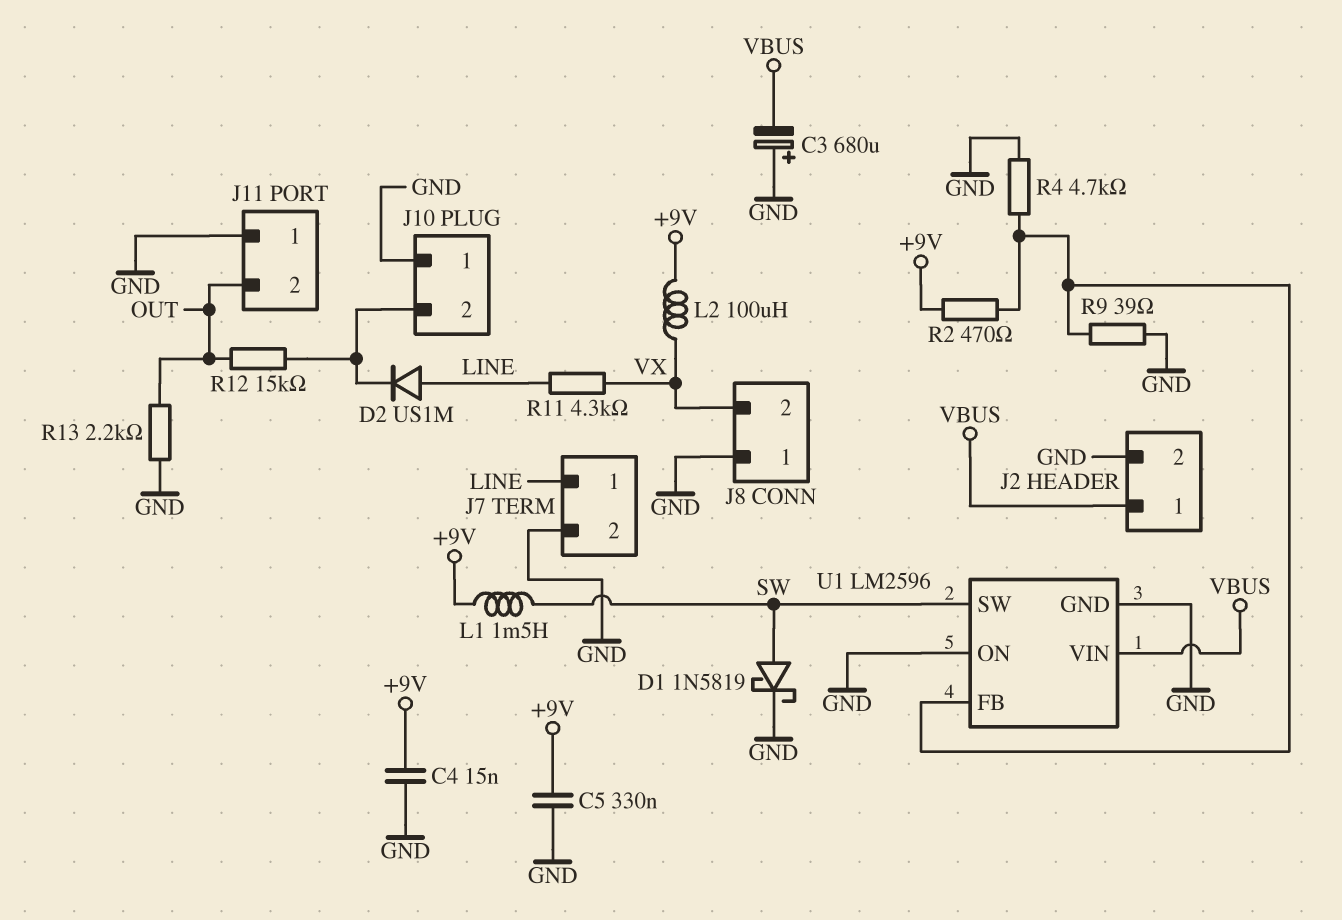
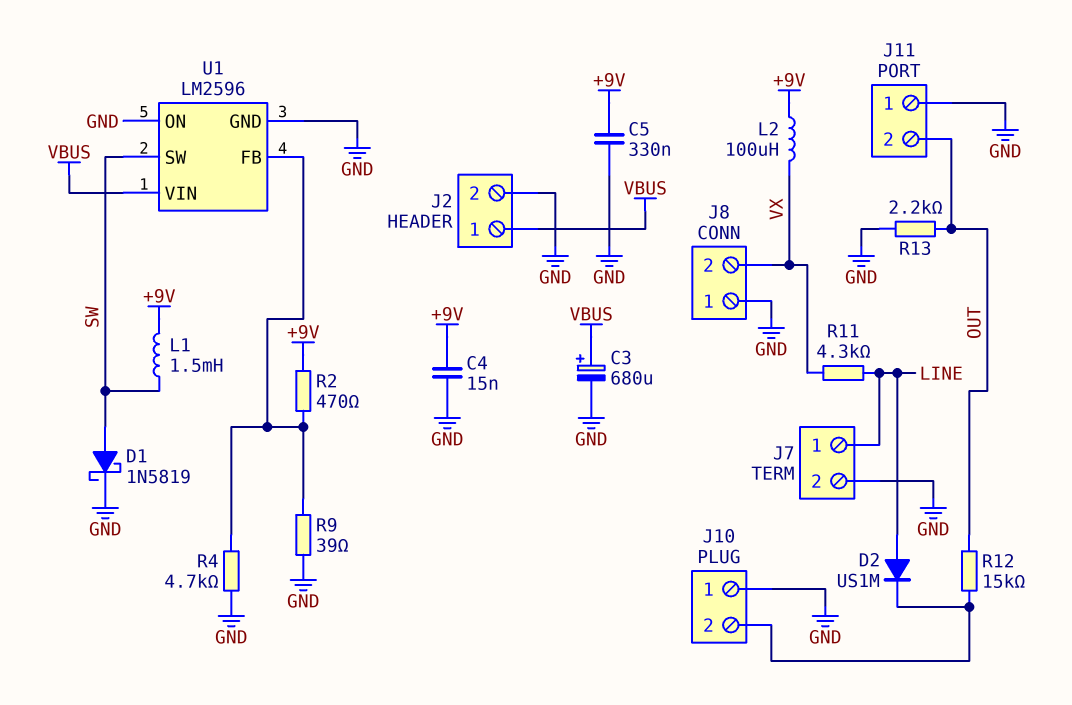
C3: 680uF (plus GND, minus VBUS) -> 680uF (plus VBUS, minus GND)

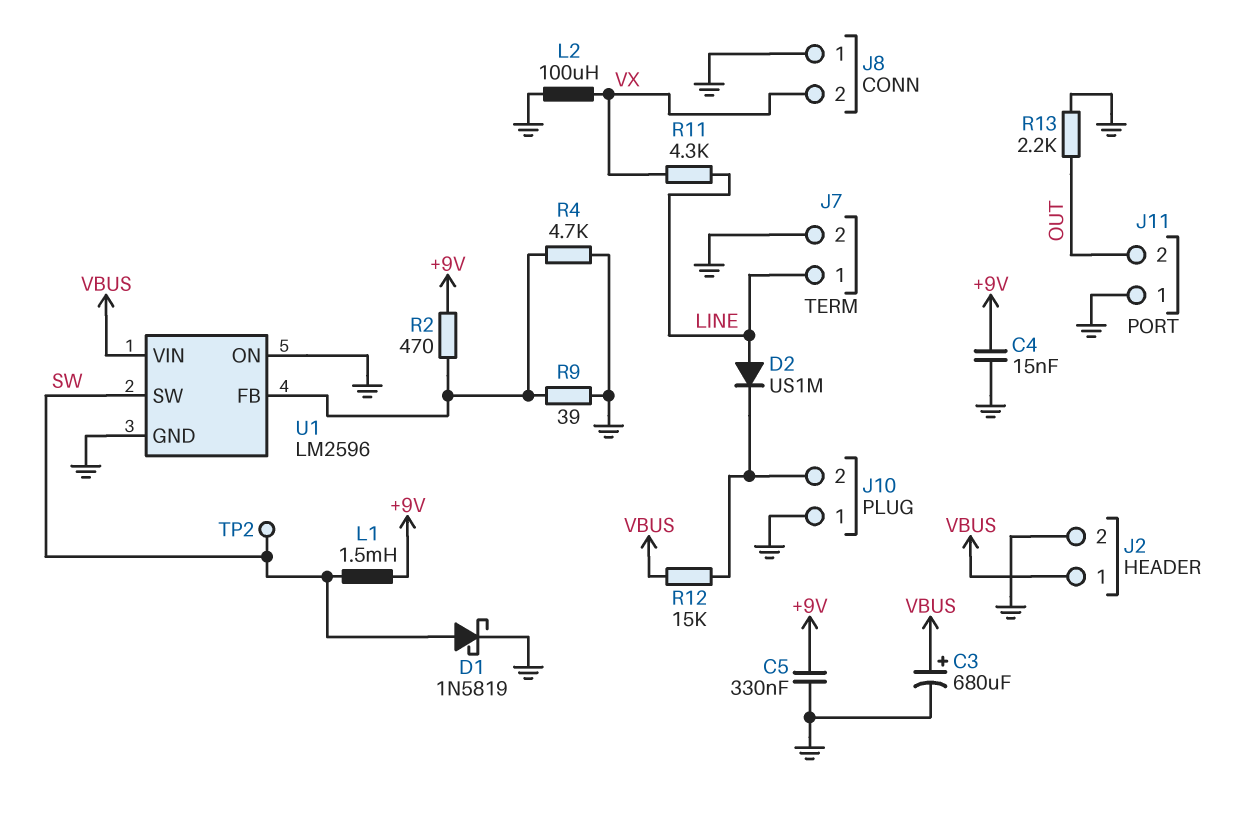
L2: 100uH (+9V, VX) -> 100uH (GND, VX)
R12: 15k (J10/2, OUT) -> 15k (J10/2, VBUS)
TP2: none -> test point (SW)

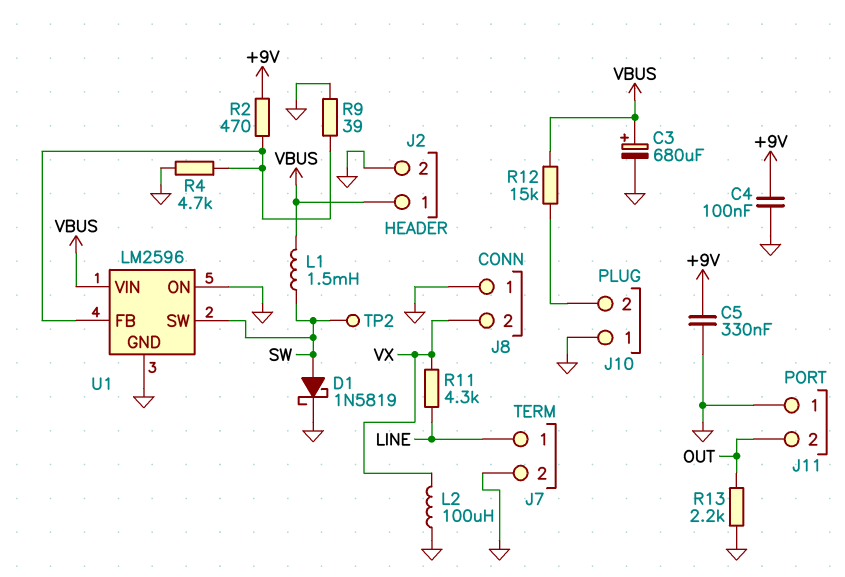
C4: 15nF (+9V, GND) -> 100nF (+9V, GND)
D2: diode US1M (A LINE, K J10/2) -> none
L1: 1.5mH (+9V, SW) -> 1.5mH (SW, VBUS)

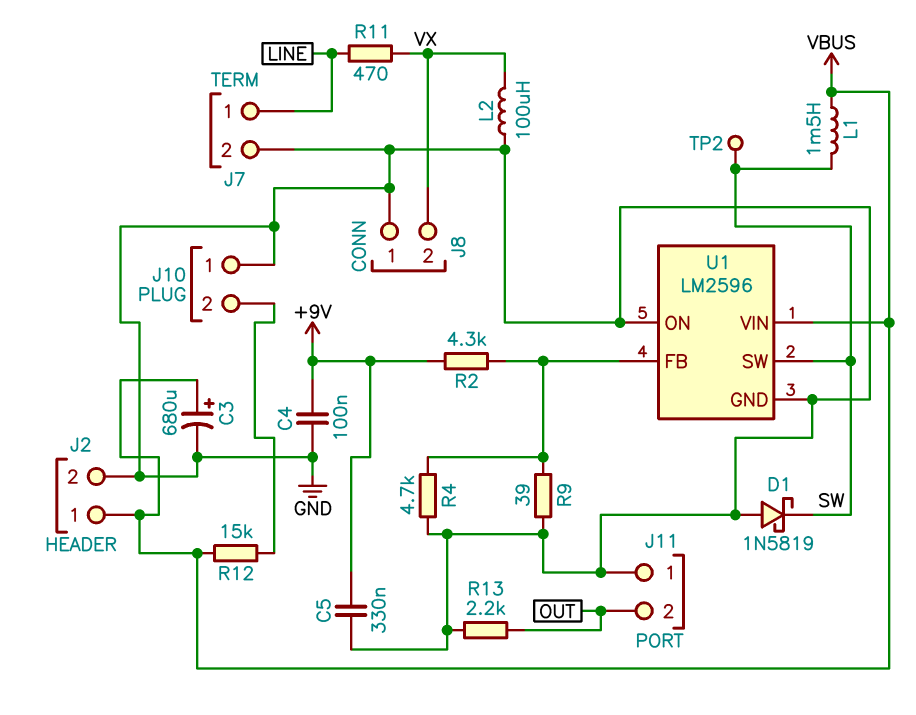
D1: schottky 1N5819 (A SW, K GND) -> schottky 1N5819 (A GND, K SW)
R2: 470 (+9V, U1/FB) -> 4.3k (+9V, U1/FB)
R11: 4.3k (LINE, VX) -> 470 (LINE, VX)

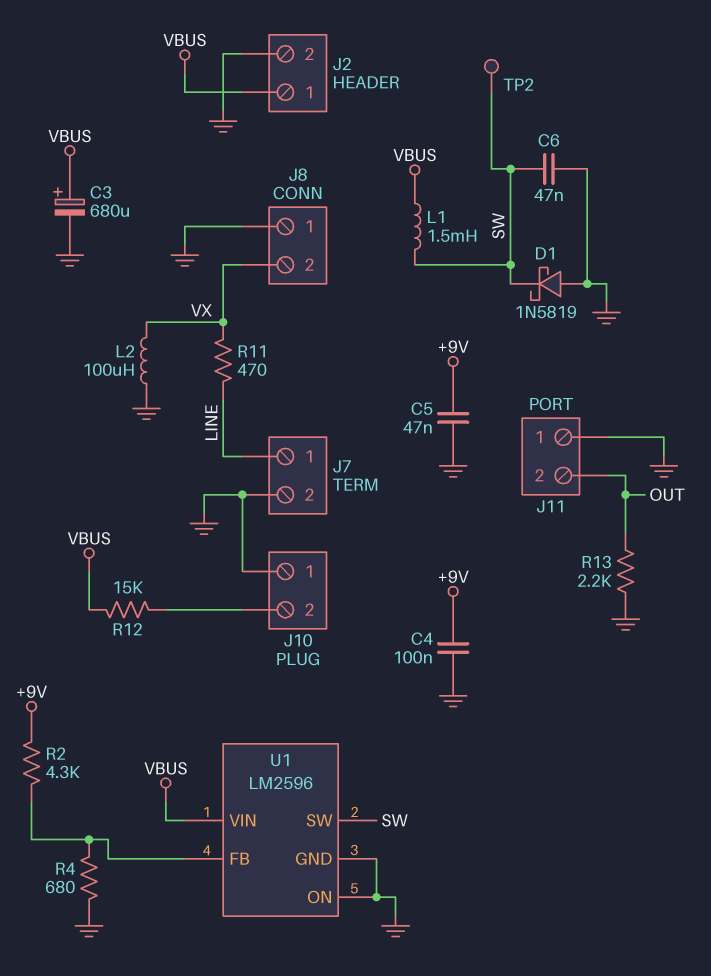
C5: 330nF (+9V, GND) -> 47nF (+9V, GND)
C6: none -> 47nF (GND, SW)
R4: 4.7k (GND, U1/FB) -> 680 (GND, U1/FB)
R9: 39 (GND, U1/FB) -> none

